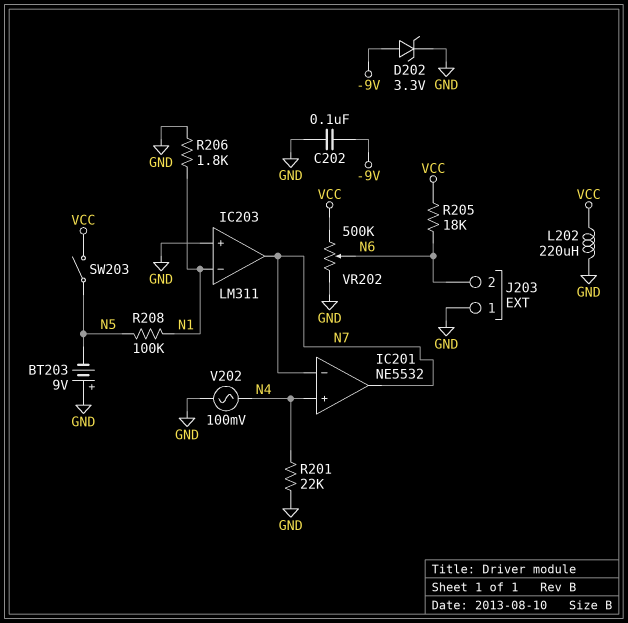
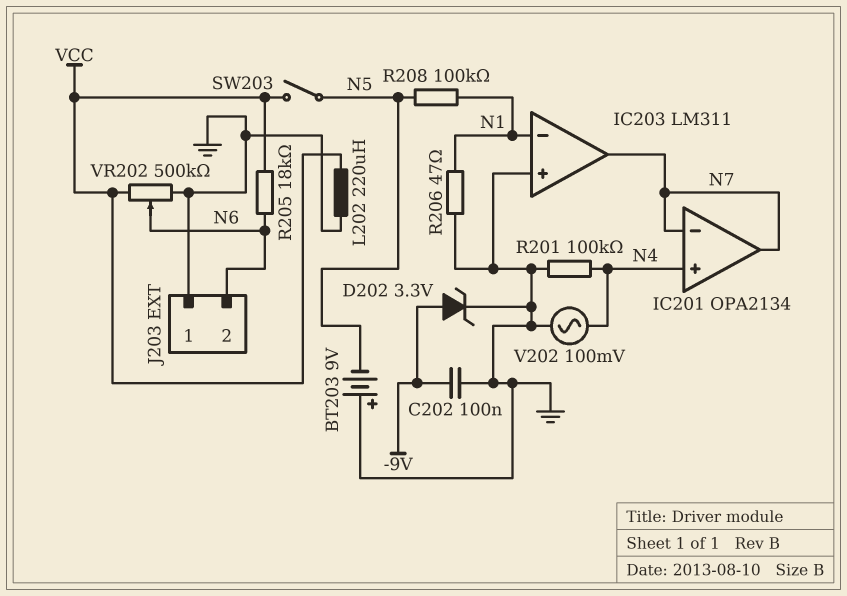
IC201: NE5532 -> OPA2134
R201: 22k (GND, N4) -> 100k (GND, N4)
R206: 1.8k (GND, N1) -> 47 (GND, N1)

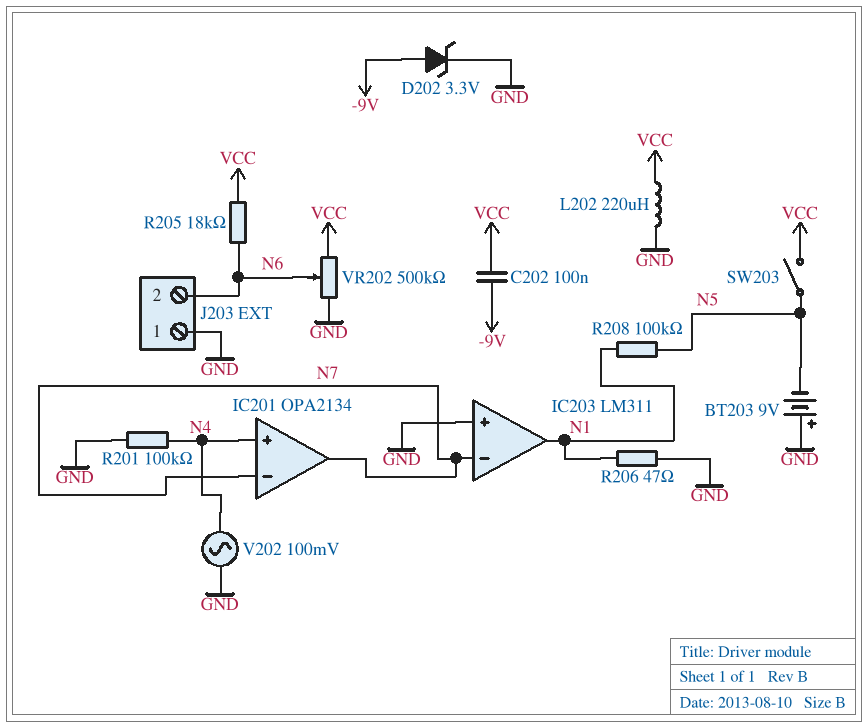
C202: 100nF (-9V, GND) -> 100nF (-9V, VCC)
IC203 pin in-: N1 -> N7
IC203 pin out: N7 -> N1

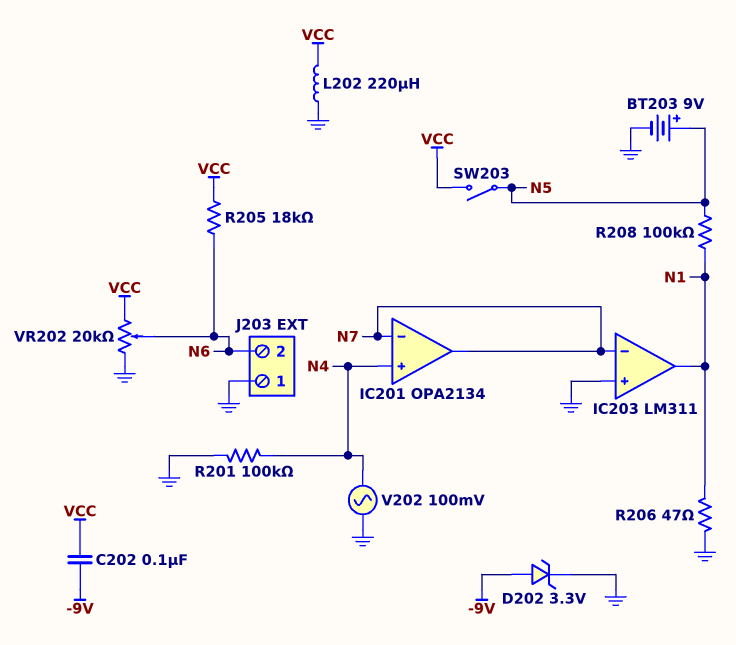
BT203: 9V (plus GND, minus N5) -> 9V (plus N5, minus GND)
VR202: 500k (GND, VCC, wiper N6) -> 20k (GND, VCC, wiper N6)

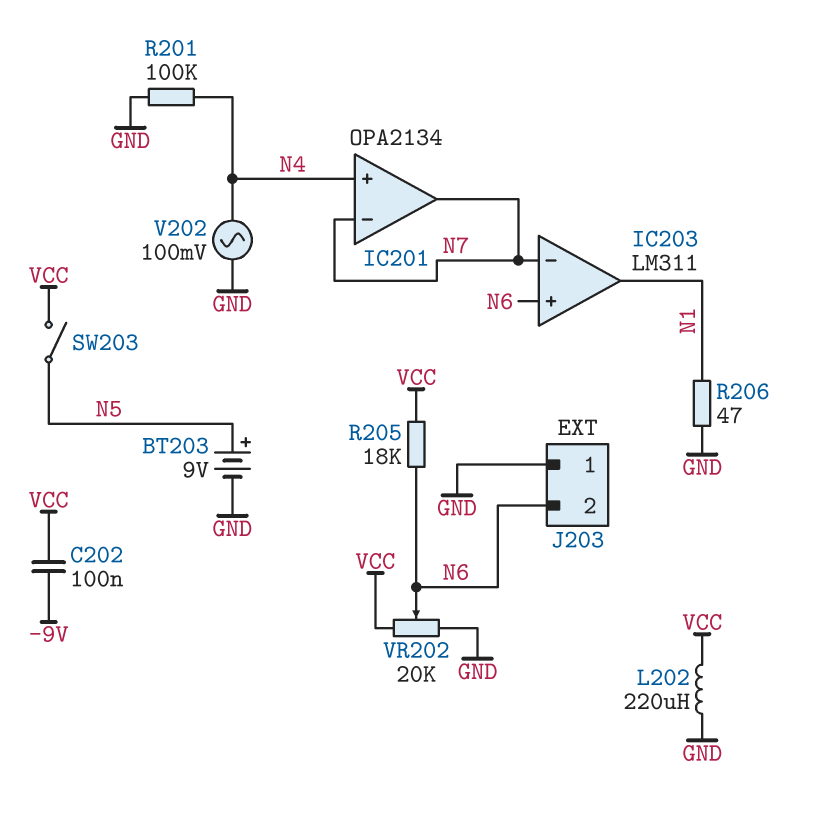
D202: zener 3.3V (A -9V, K GND) -> none
IC203 pin in+: GND -> N6
R208: 100k (N1, N5) -> none

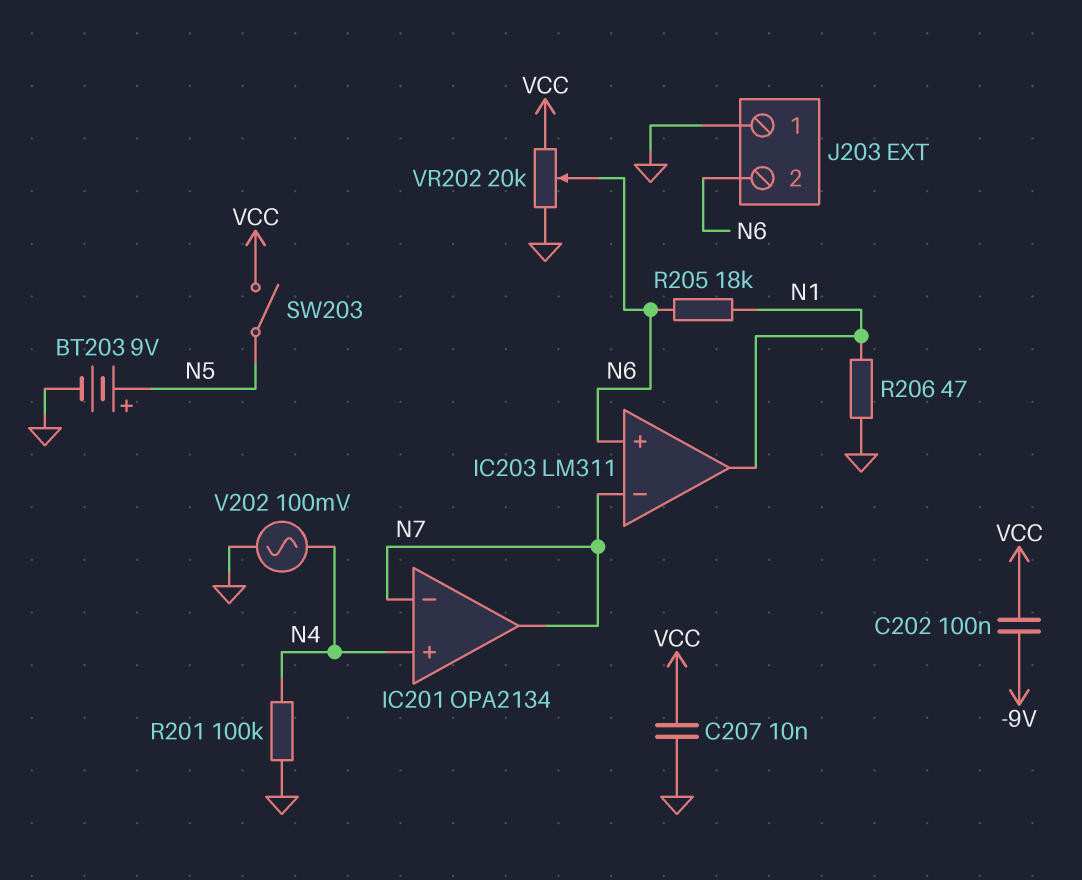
C207: none -> 10nF (GND, VCC)
L202: 220uH (GND, VCC) -> none
R205: 18k (N6, VCC) -> 18k (N1, N6)

